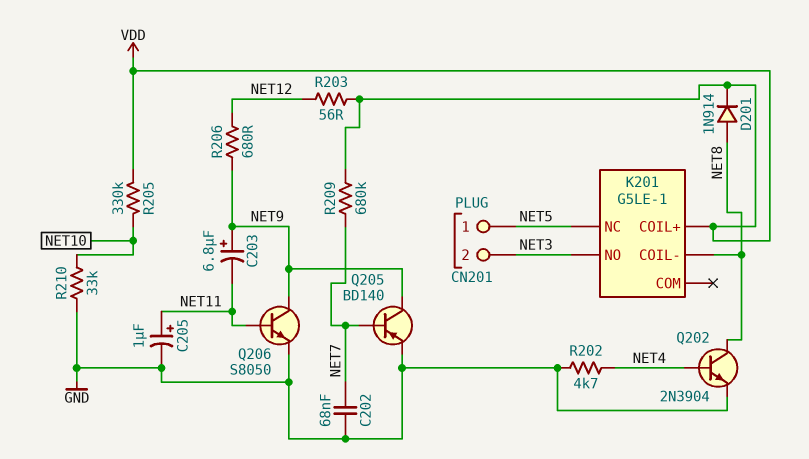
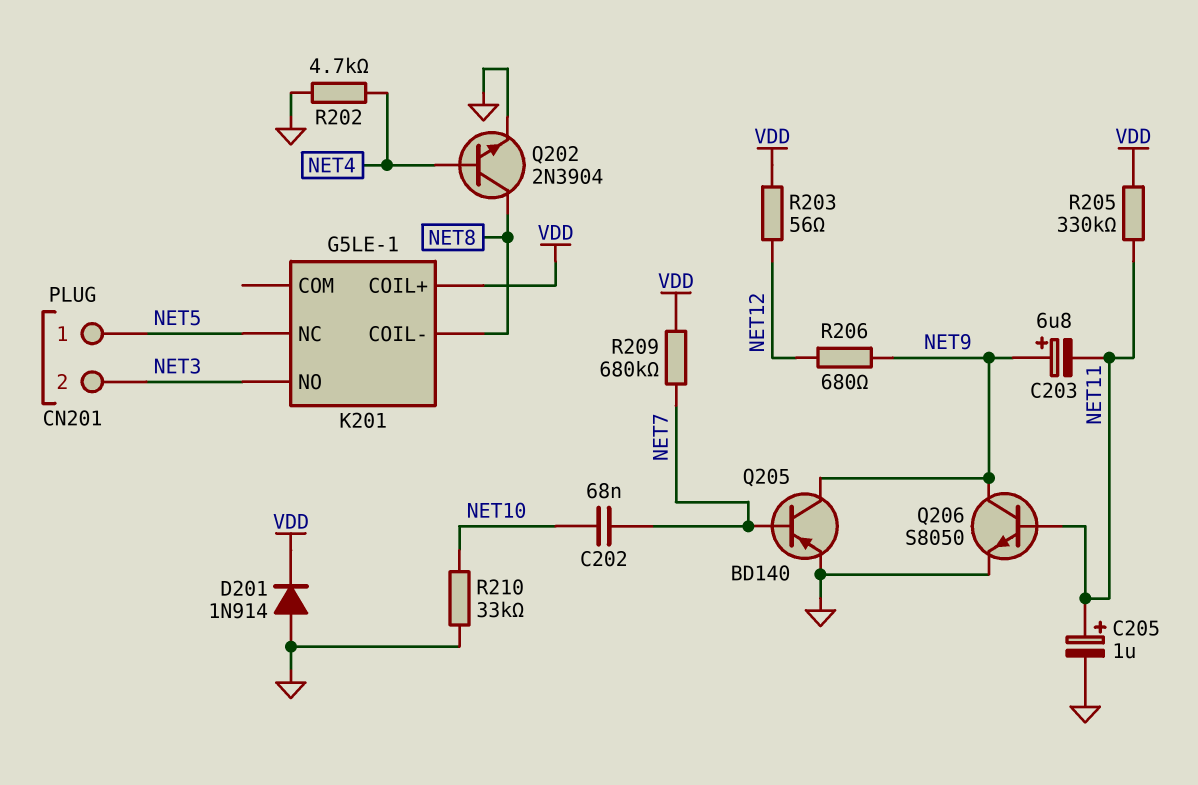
C202: 68nF (GND, NET7) -> 68nF (NET7, NET10)
D201: diode 1N914 (A NET8, K VDD) -> diode 1N914 (A GND, K VDD)
R205: 330k (NET10, VDD) -> 330k (NET11, VDD)

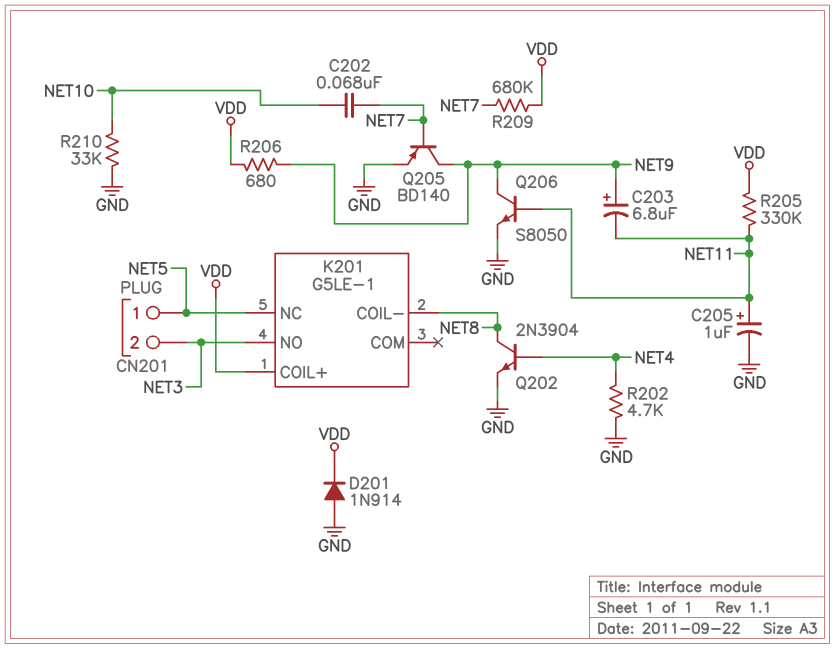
R203: 56 (NET12, VDD) -> none
R206: 680 (NET9, NET12) -> 680 (NET9, VDD)

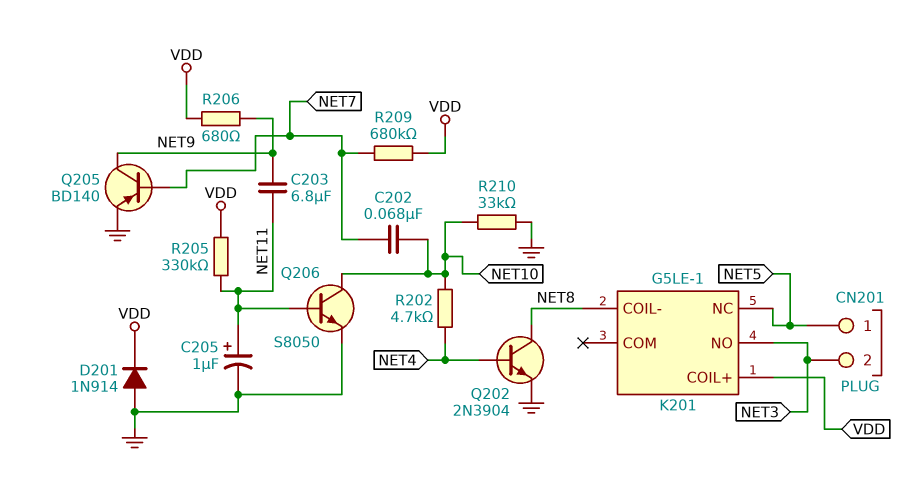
C203: 6.8uF (plus NET9, minus NET11) -> 6.8uF (NET9, NET11)
Q206: NPN S8050 (B NET11, C NET9, E GND) -> NPN S8050 (B NET11, C NET10, E GND)
R202: 4.7k (GND, NET4) -> 4.7k (NET4, NET10)

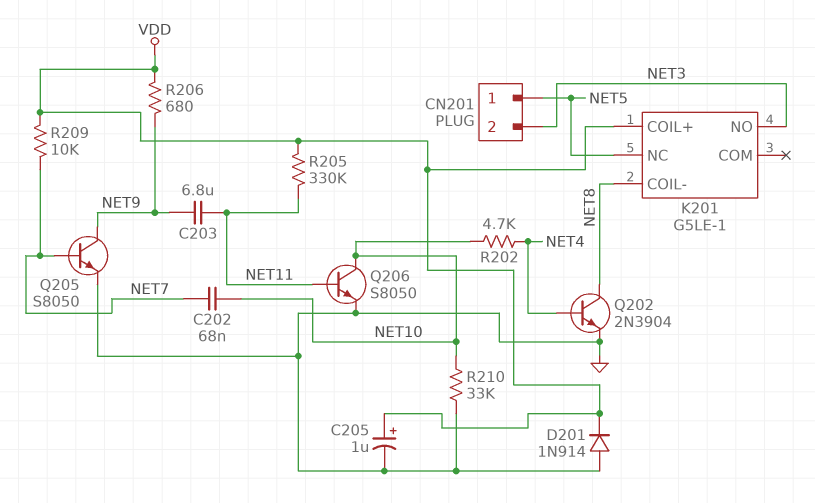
C205: 1uF (plus NET11, minus GND) -> 1uF (plus VDD, minus GND)
Q205: PNP BD140 (B NET7, C NET9, E GND) -> NPN S8050 (B NET7, C NET9, E GND)
R209: 680k (NET7, VDD) -> 10k (NET7, VDD)

